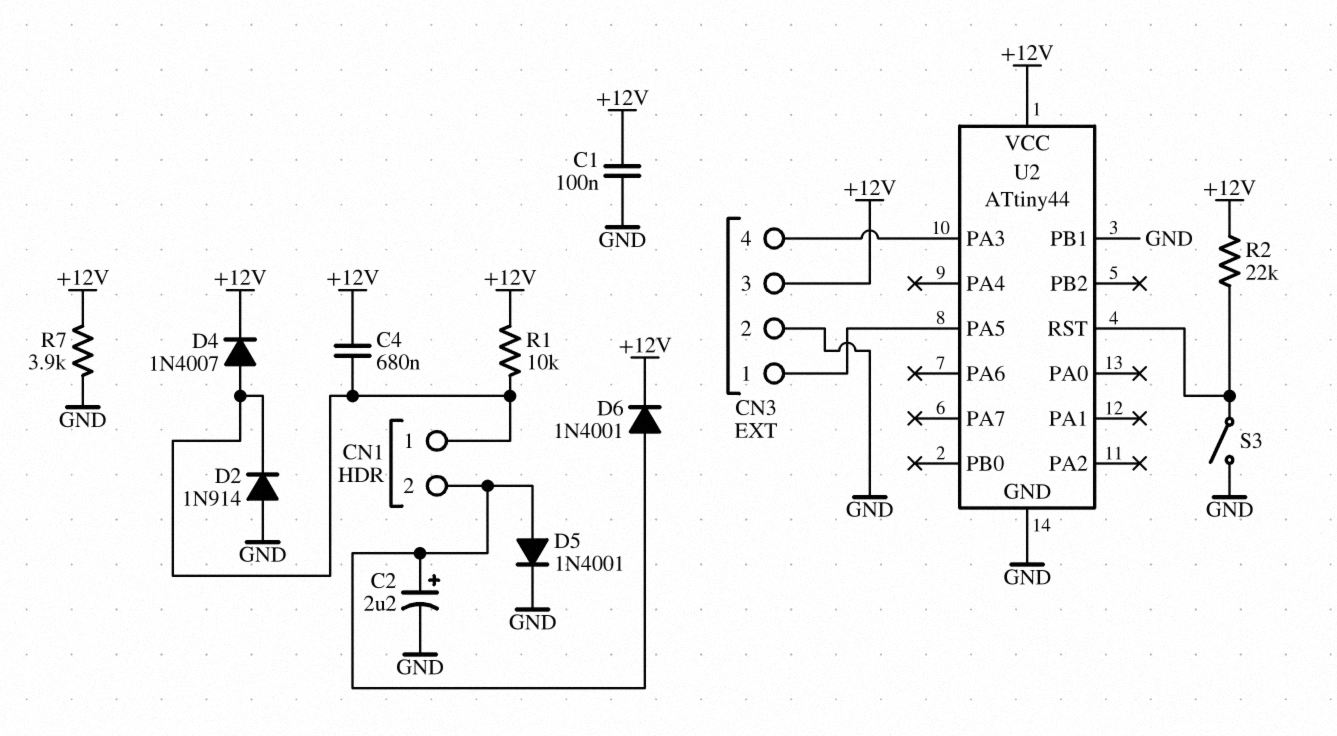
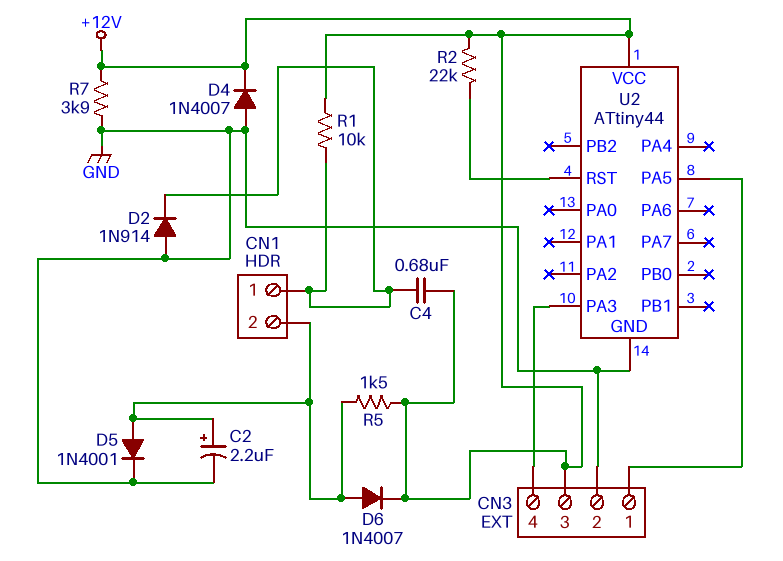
C1: 100nF (+12V, GND) -> none
D4: diode 1N4007 (A CN1/1, K +12V) -> diode 1N4007 (A GND, K +12V)
D6: diode 1N4001 (A CN1/2, K +12V) -> diode 1N4007 (A CN1/2, K +12V)
R5: none -> 1.5k (+12V, CN1/2)
S3: switch (GND, U2/RST) -> none
U2 pin PB1: GND -> none

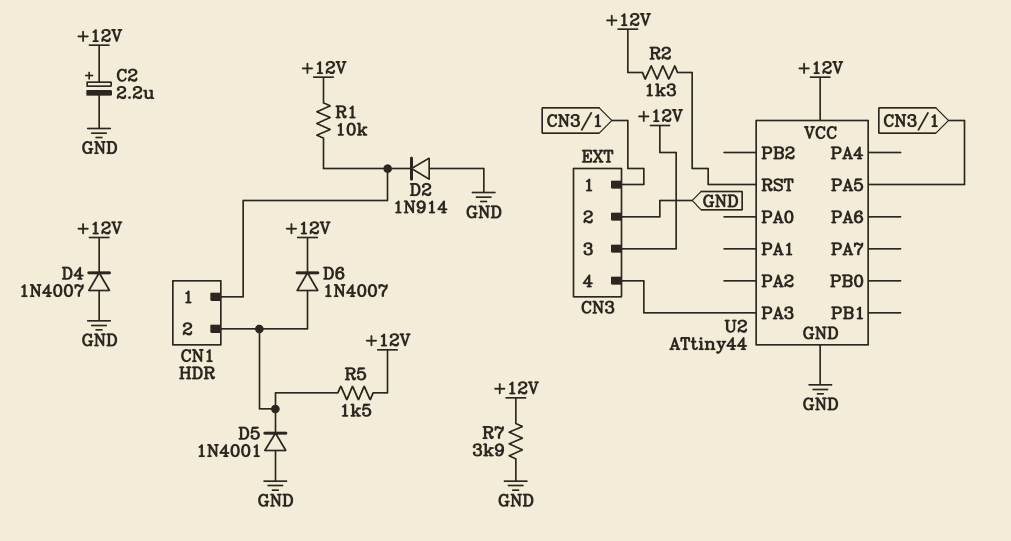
C2: 2.2uF (plus CN1/2, minus GND) -> 2.2uF (plus +12V, minus GND)
C4: 680nF (+12V, CN1/1) -> none
D5: diode 1N4001 (A CN1/2, K GND) -> diode 1N4001 (A GND, K CN1/2)
R2: 22k (+12V, U2/RST) -> 1.3k (+12V, U2/RST)

